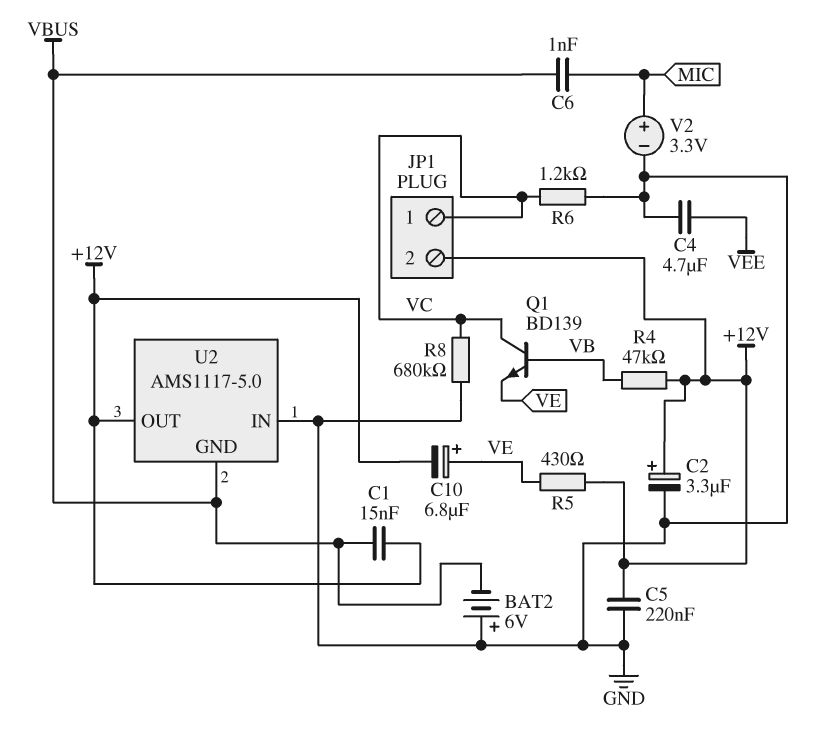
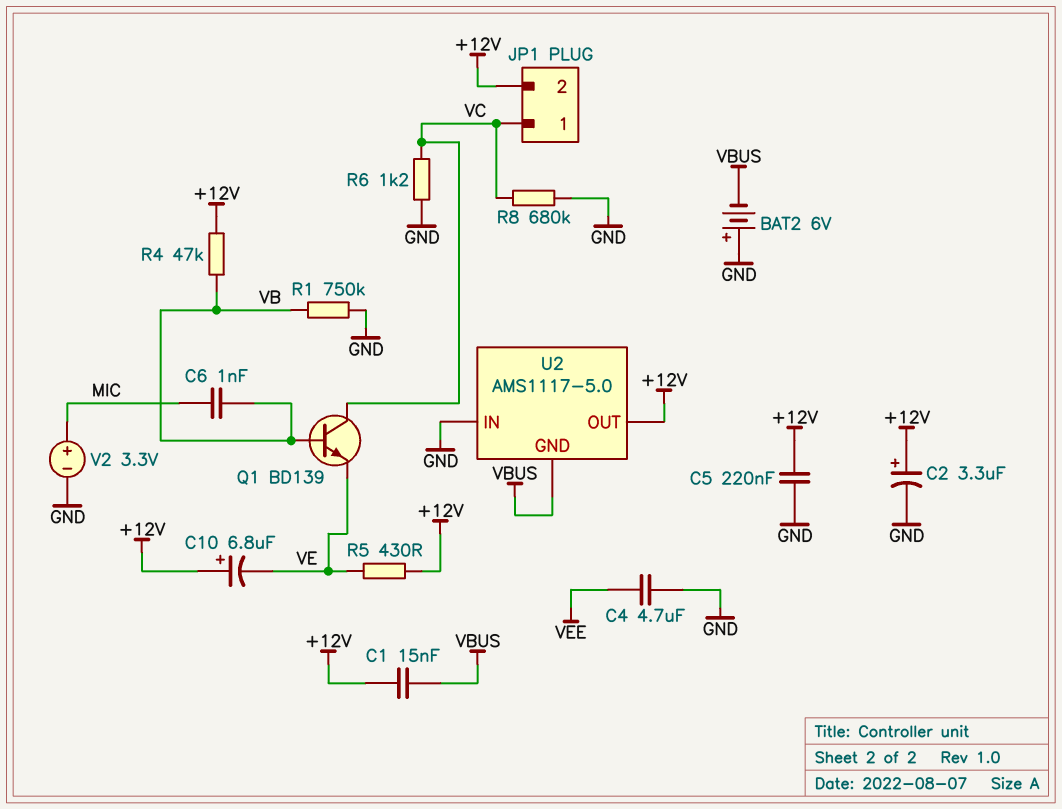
C6: 1nF (MIC, VBUS) -> 1nF (MIC, VB)
C10: 6.8uF (plus VE, minus +12V) -> 6.8uF (plus +12V, minus VE)
R1: none -> 750k (GND, VB)

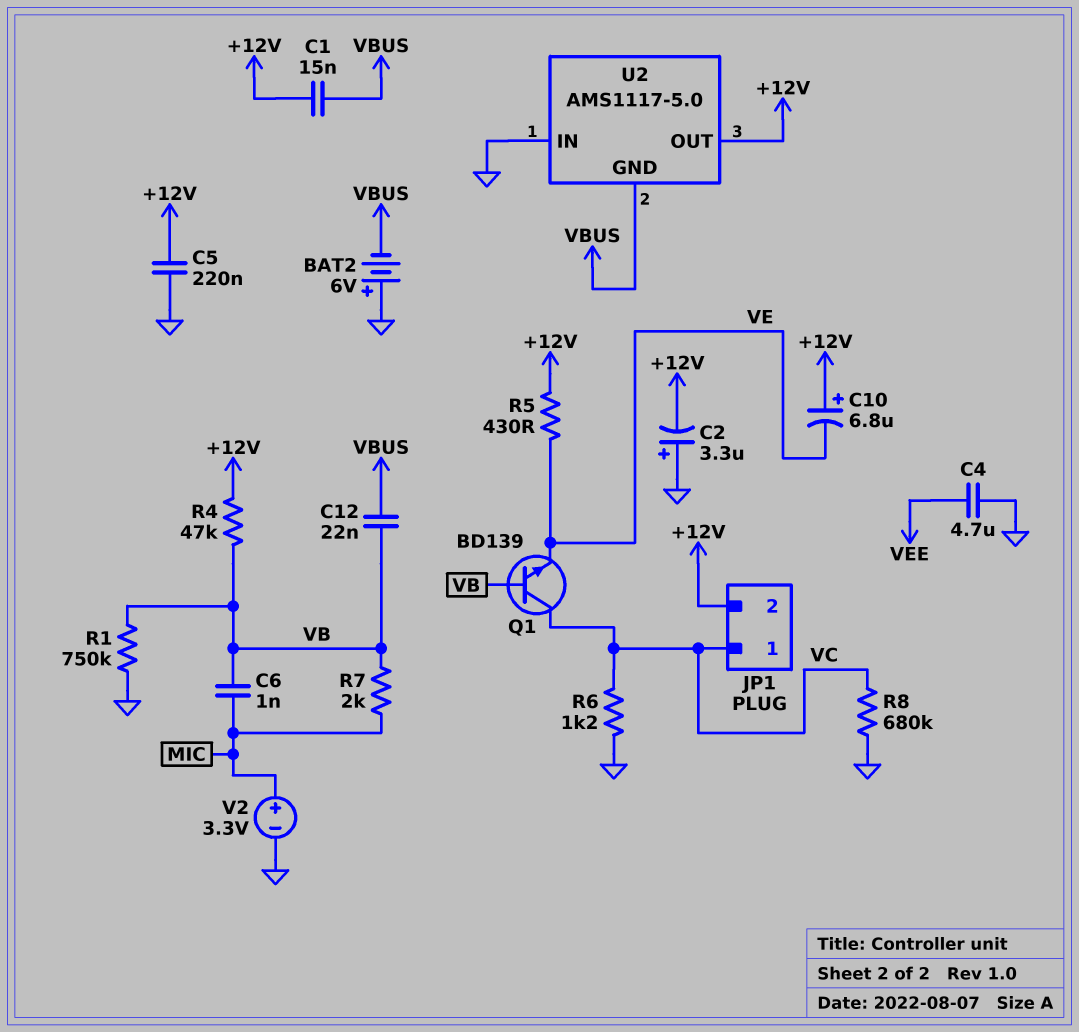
C2: 3.3uF (plus +12V, minus GND) -> 3.3uF (plus GND, minus +12V)
C12: none -> 22nF (VB, VBUS)
R7: none -> 2k (MIC, VB)

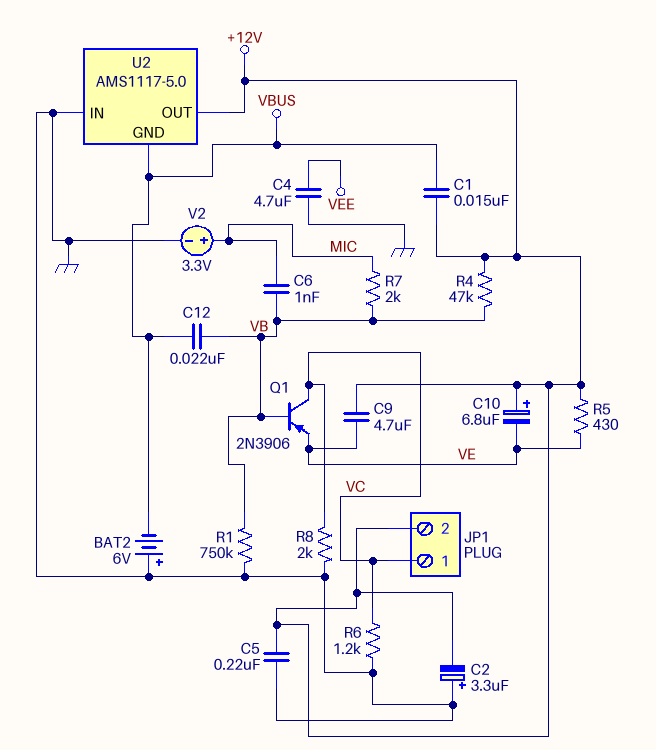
C9: none -> 4.7uF (+12V, VE)
Q1: NPN BD139 (B VB, C VC, E VE) -> PNP 2N3906 (B VB, C VC, E VE)
R8: 680k (GND, VC) -> 2k (GND, VC)

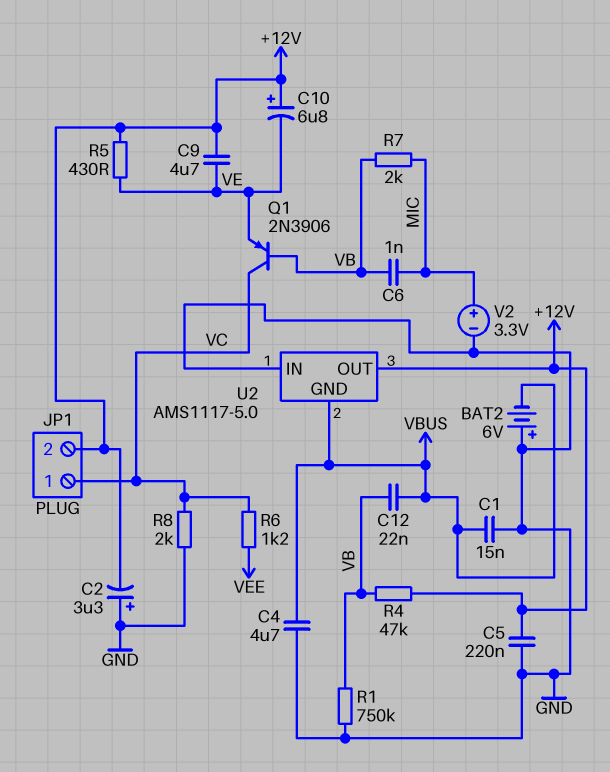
C1: 15nF (+12V, VBUS) -> 15nF (GND, VBUS)
C4: 4.7uF (GND, VEE) -> 4.7uF (GND, VBUS)
R6: 1.2k (GND, VC) -> 1.2k (VC, VEE)

